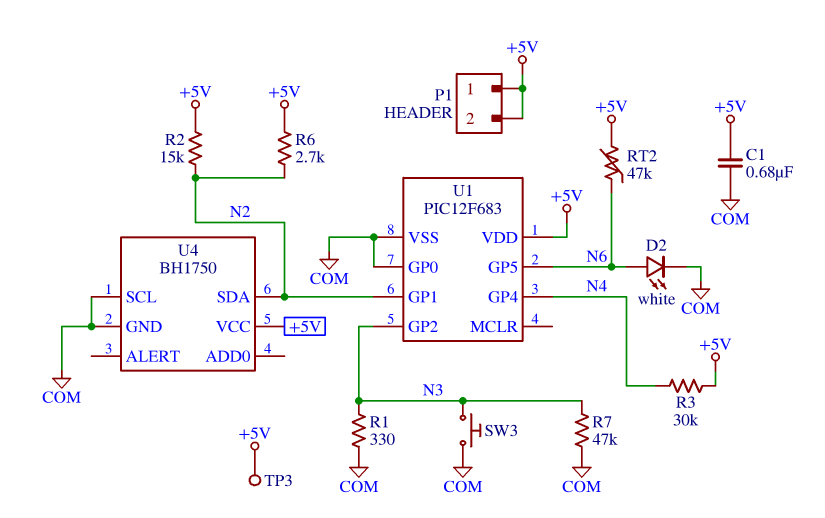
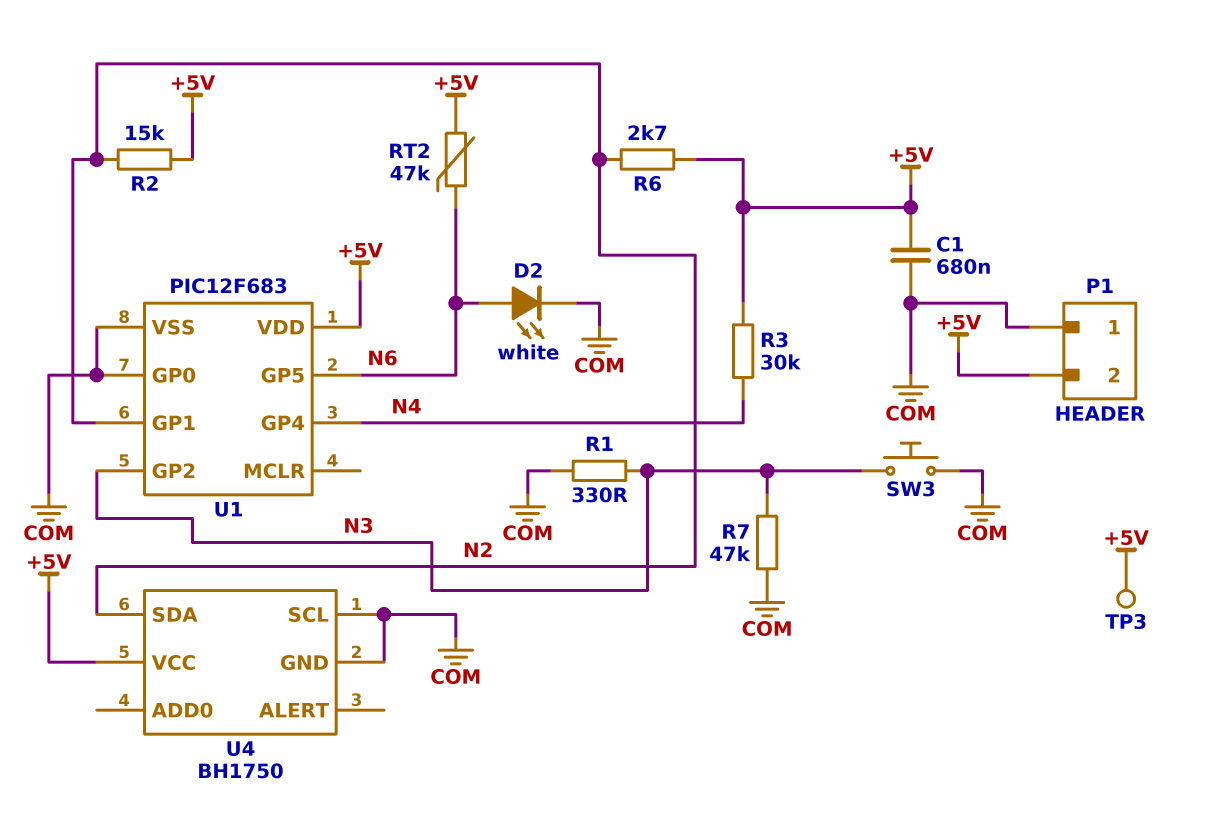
P1 pin 1: +5V -> COM

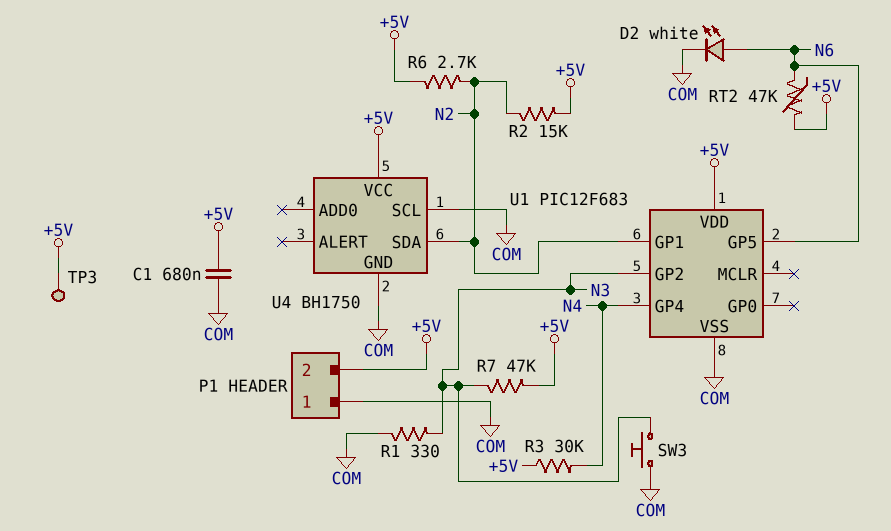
R7: 47k (COM, N3) -> 47k (+5V, N3)
U1 pin GP0: COM -> none

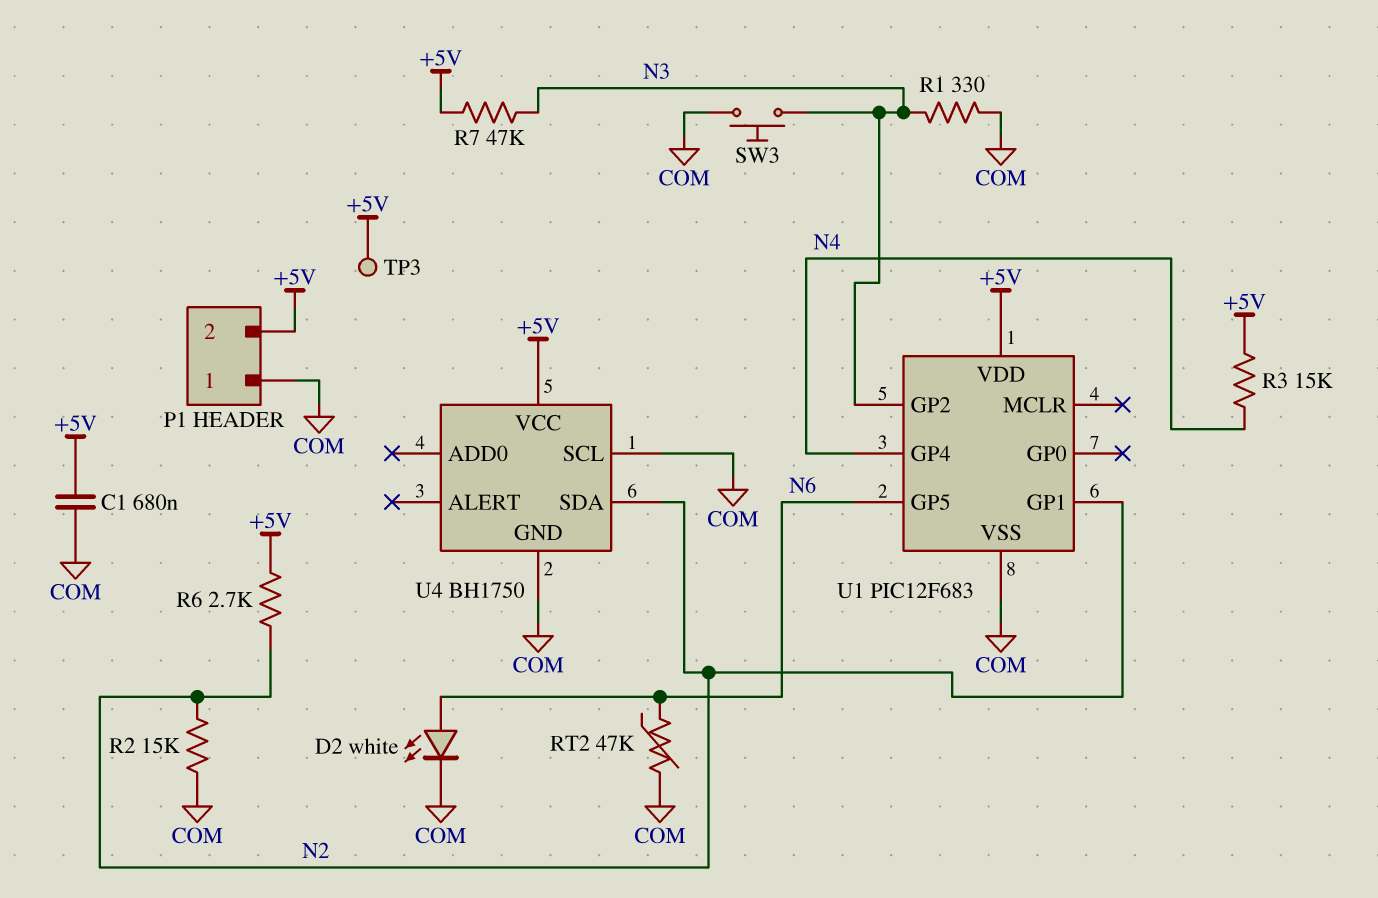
R2: 15k (+5V, N2) -> 15k (COM, N2)
R3: 30k (+5V, N4) -> 15k (+5V, N4)
RT2: 47k (+5V, N6) -> 47k (COM, N6)

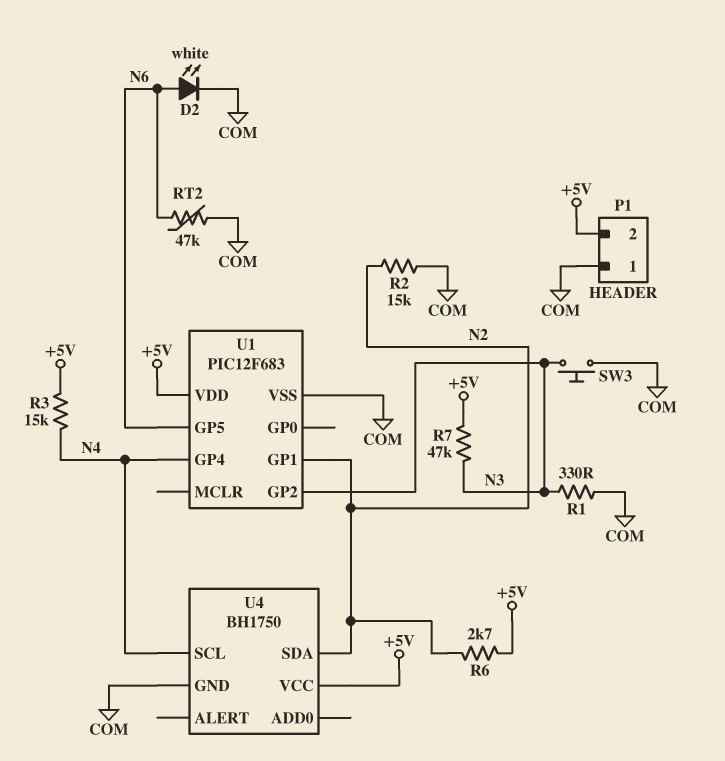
C1: 680nF (+5V, COM) -> none
TP3: test point (+5V) -> none
U4 pin SCL: COM -> N4

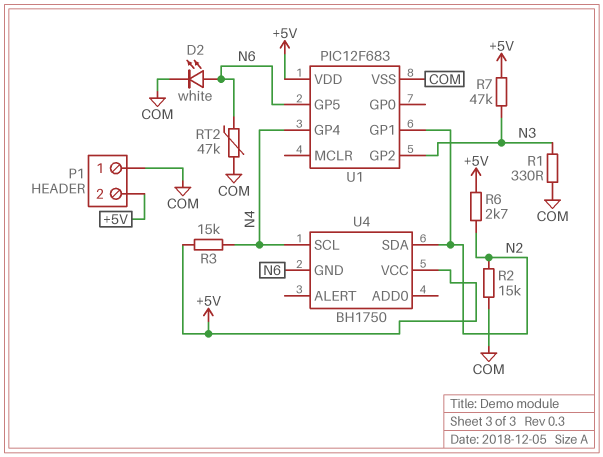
SW3: button (COM, N3) -> none
U4 pin GND: COM -> N6

